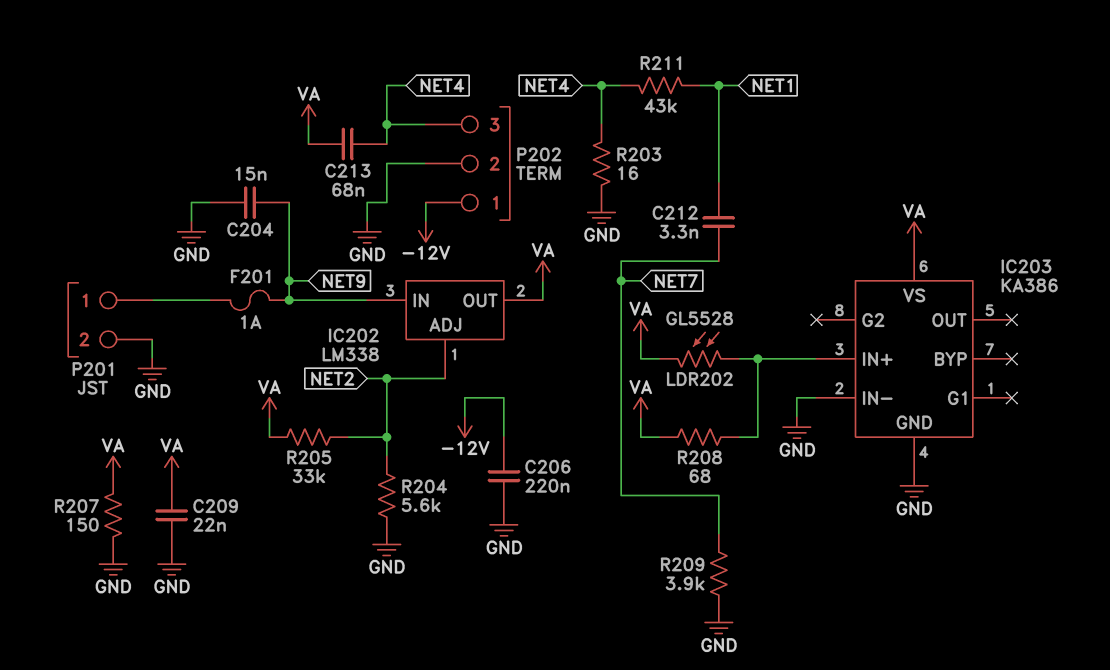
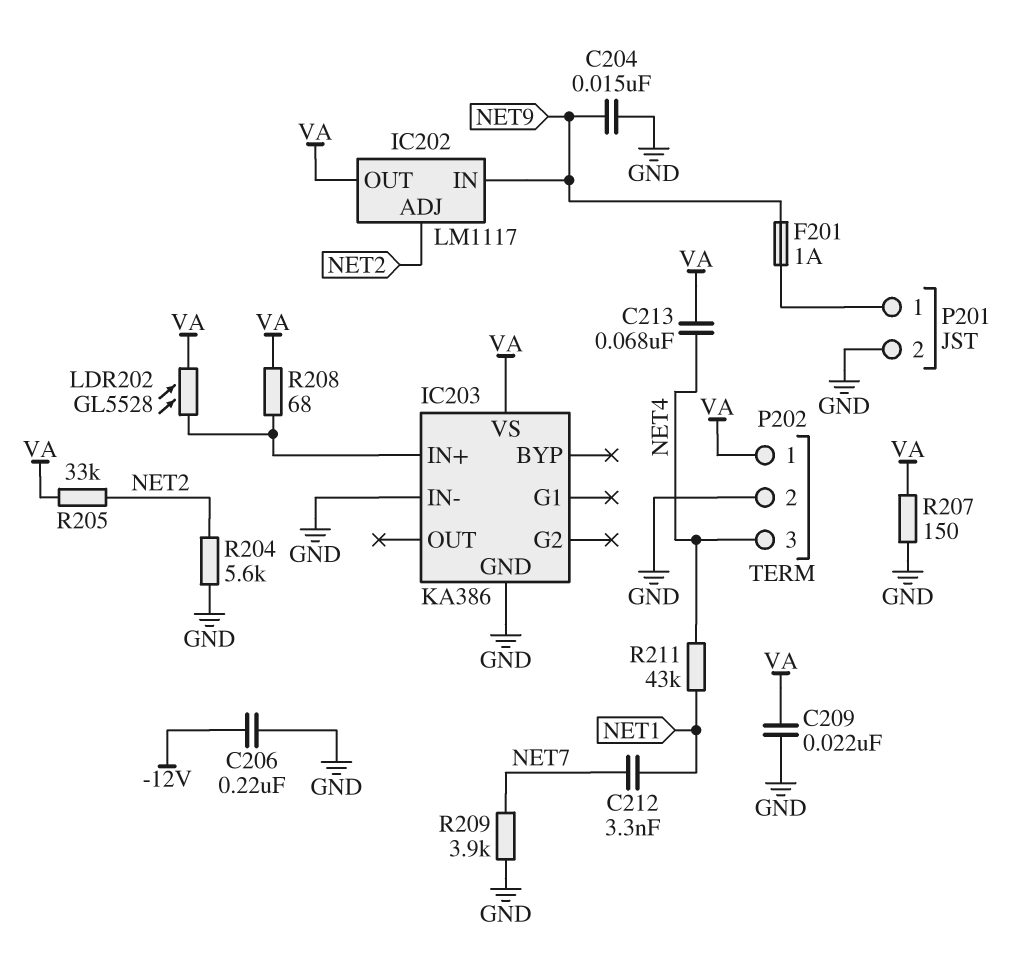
IC202: LM338 -> LM1117
P202 pin 1: -12V -> VA
R203: 16 (GND, NET4) -> none

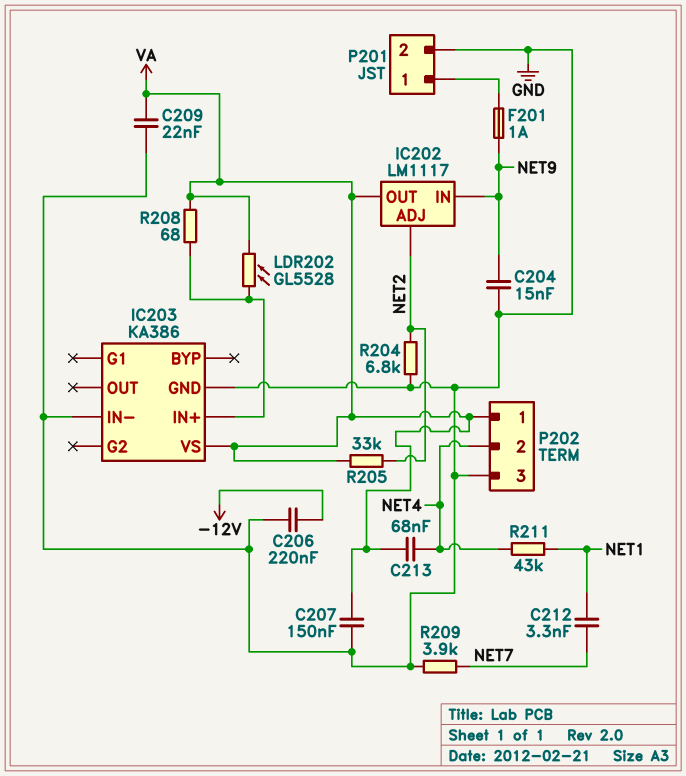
C207: none -> 150nF (GND, VA)
P202 pin 2: GND -> NET4
P202 pin 3: NET4 -> GND
R204: 5.6k (GND, NET2) -> 6.8k (GND, NET2)
R207: 150 (GND, VA) -> none

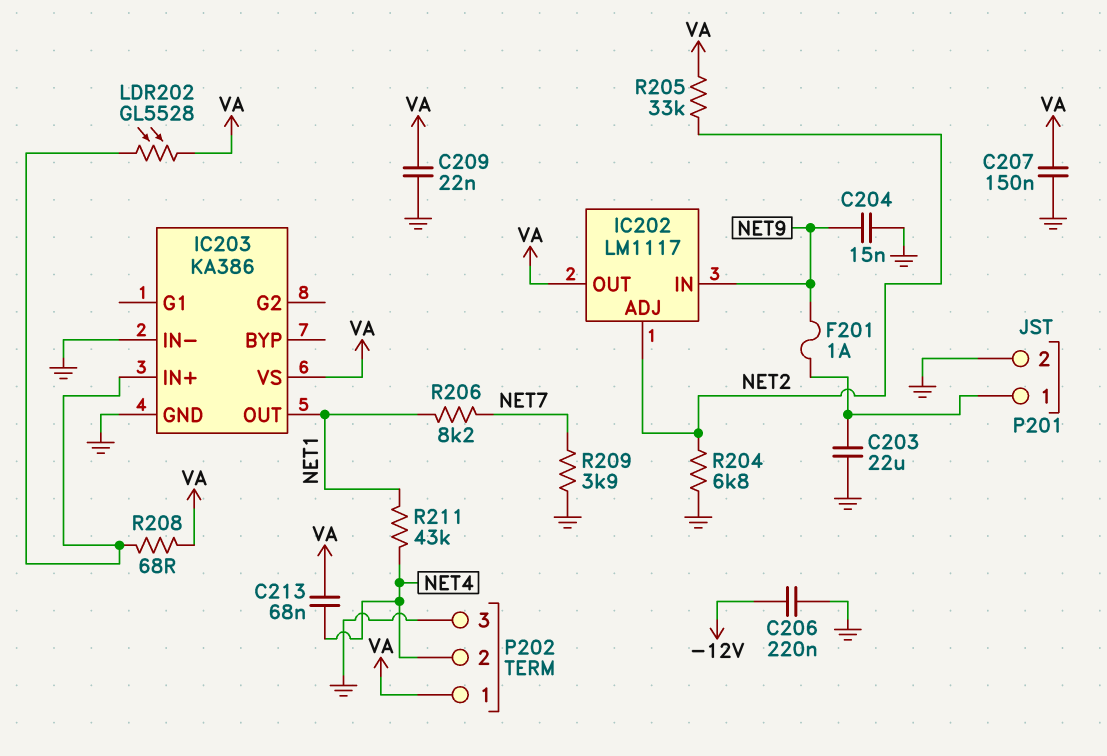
C203: none -> 22uF (GND, P201/1)
C212: 3.3nF (NET1, NET7) -> none
IC203 pin OUT: none -> NET1
R206: none -> 8.2k (NET1, NET7)

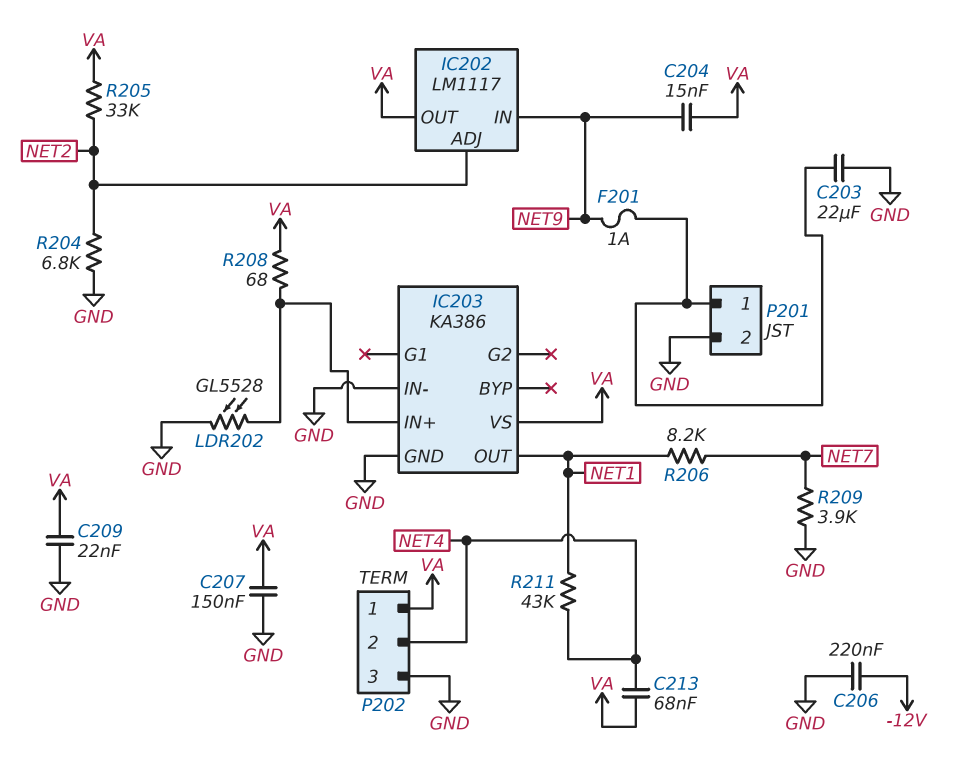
C204: 15nF (GND, NET9) -> 15nF (NET9, VA)
LDR202: GL5528 (IC203/IN+, VA) -> GL5528 (GND, IC203/IN+)

